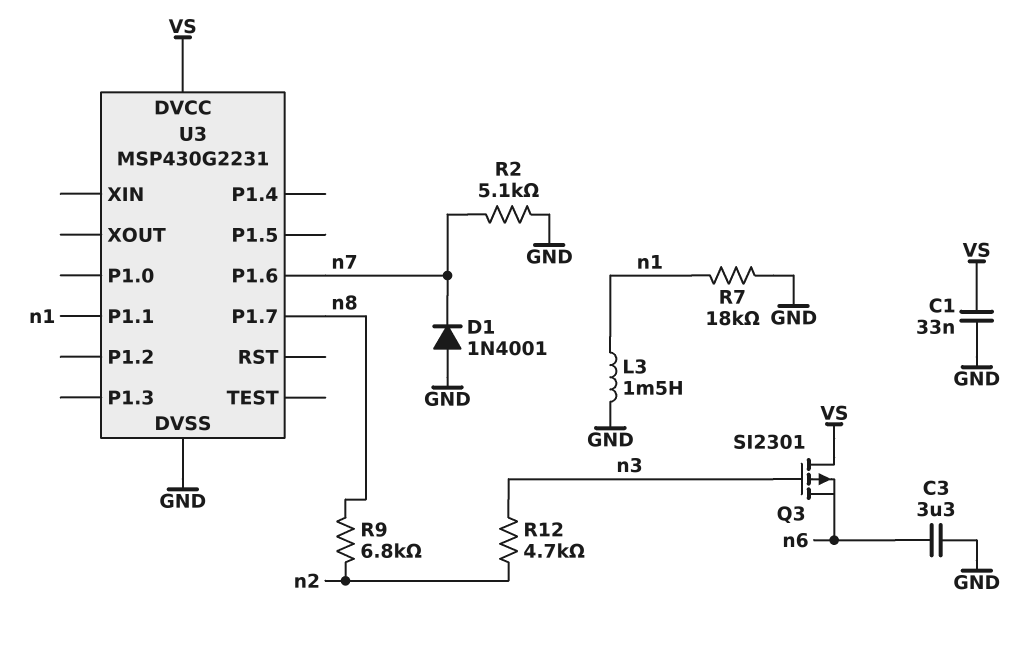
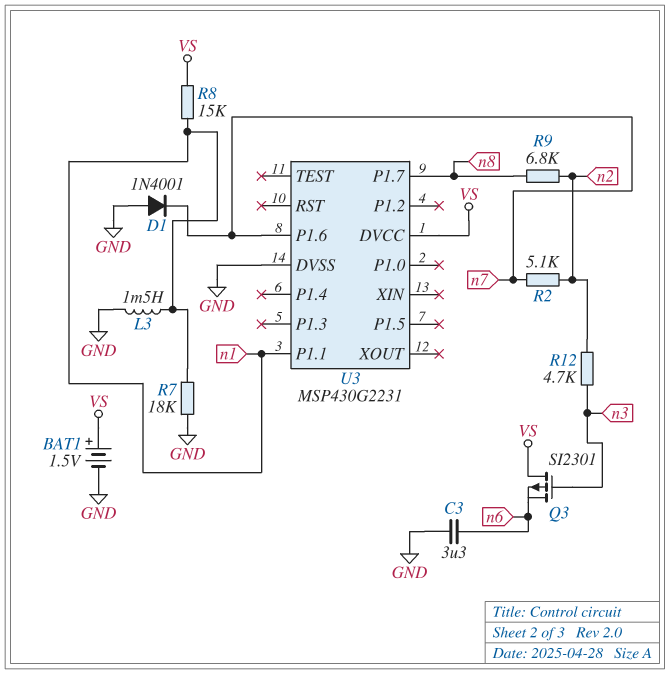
BAT1: none -> 1.5V (plus VS, minus GND)
C1: 33nF (GND, VS) -> none
R2: 5.1k (GND, n7) -> 5.1k (n2, n7)
R8: none -> 15k (VS, n1)

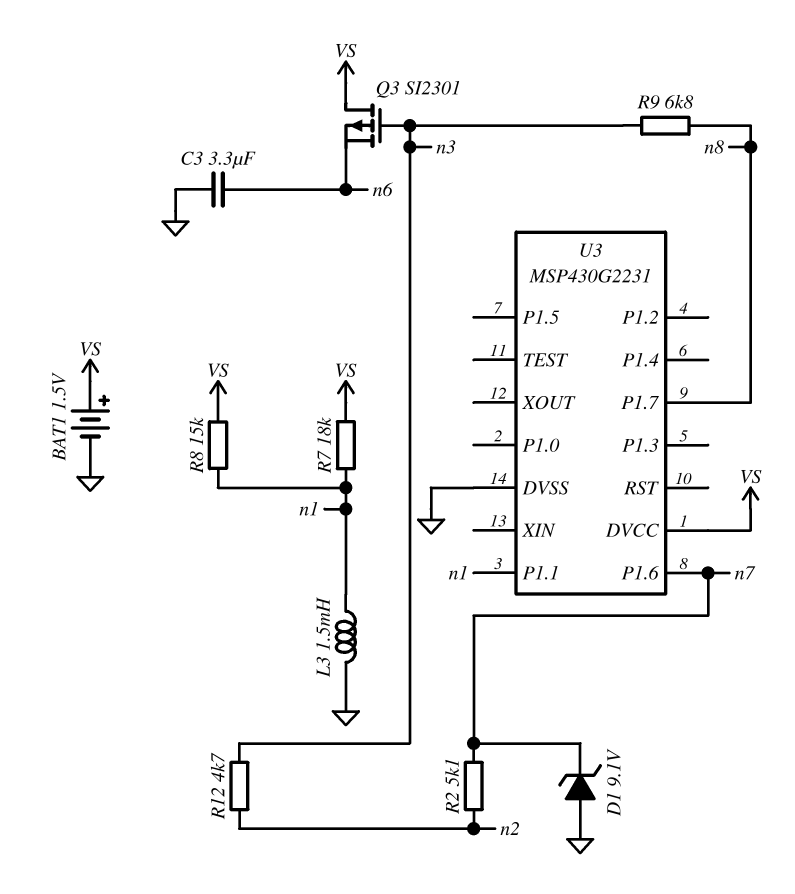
D1: diode 1N4001 (A GND, K n7) -> zener 9.1V (A GND, K n7)
R7: 18k (GND, n1) -> 18k (VS, n1)
R9: 6.8k (n2, n8) -> 6.8k (n3, n8)

